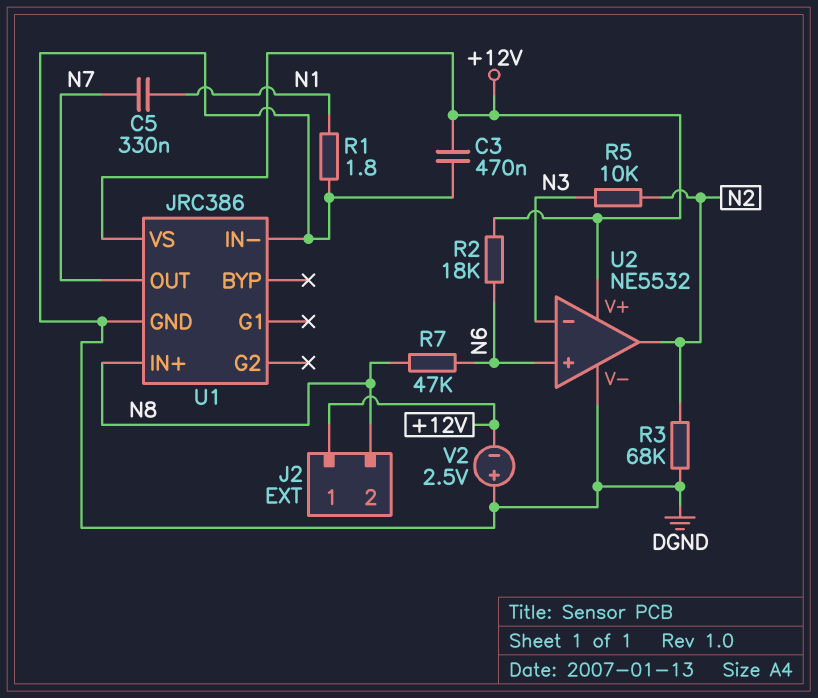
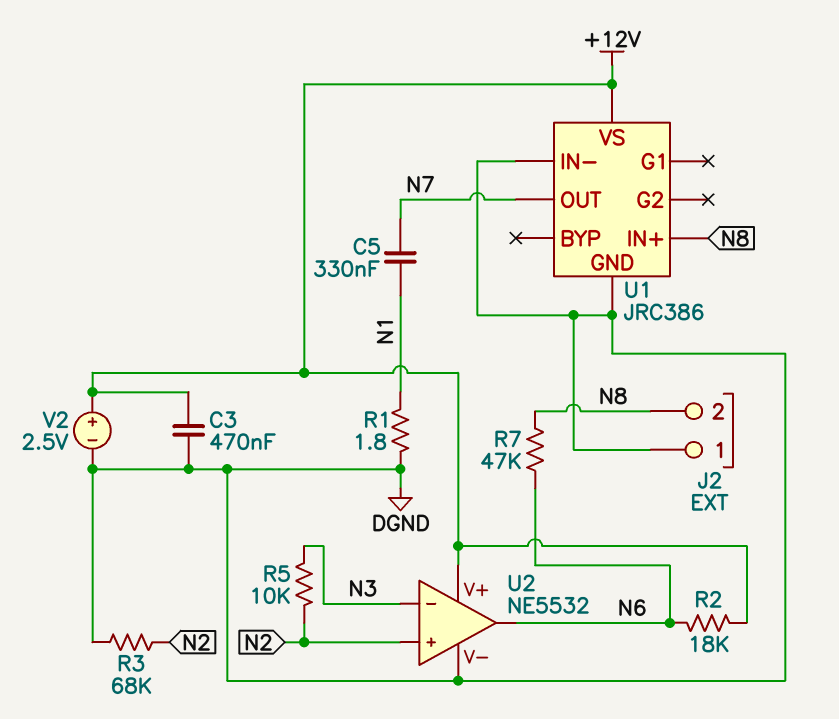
J2 pin 1: +12V -> DGND
U2 pin in+: N6 -> N2
U2 pin out: N2 -> N6
V2: 2.5V (plus DGND, minus +12V) -> 2.5V (plus +12V, minus DGND)

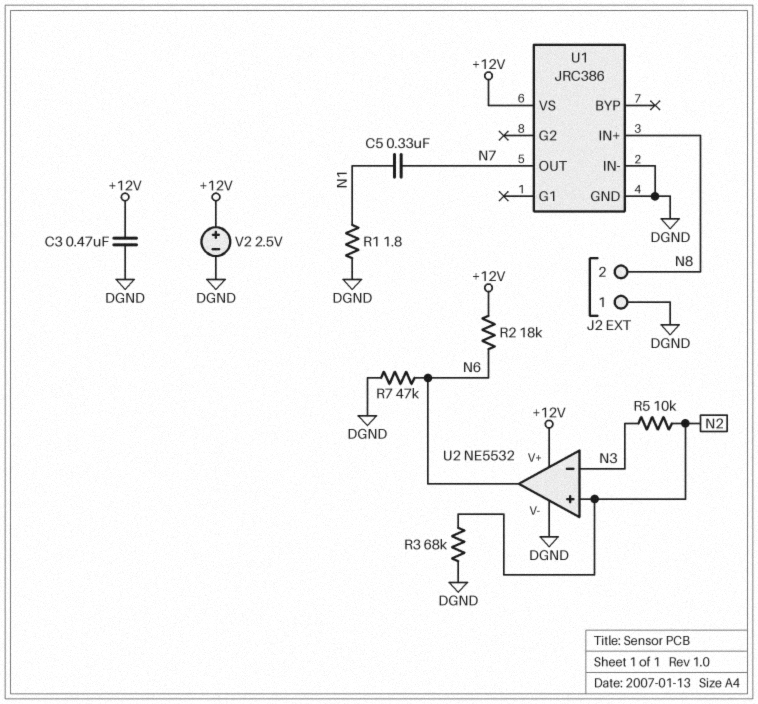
R7: 47k (N6, N8) -> 47k (DGND, N6)

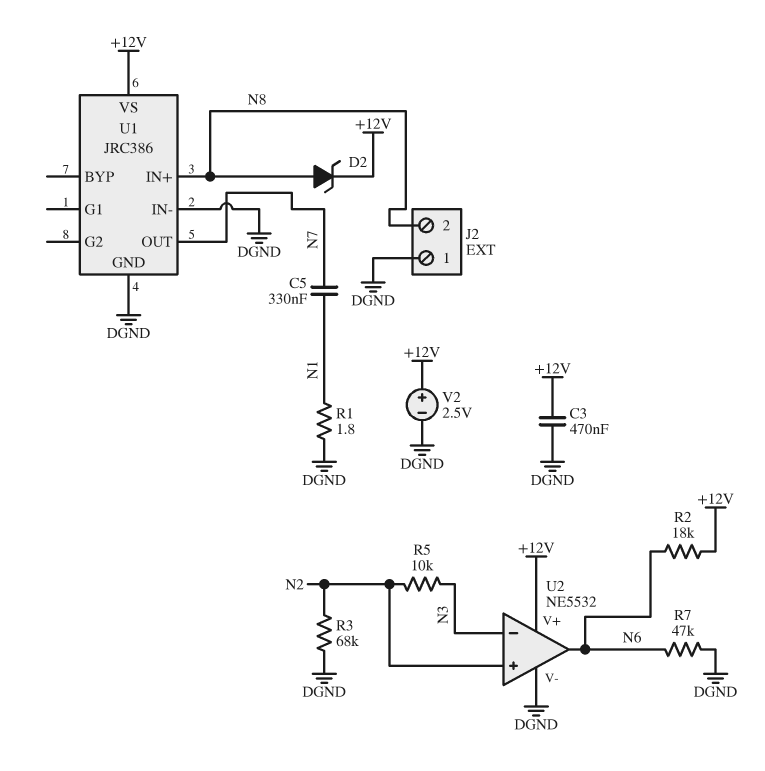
D2: none -> zener (A N8, K +12V)

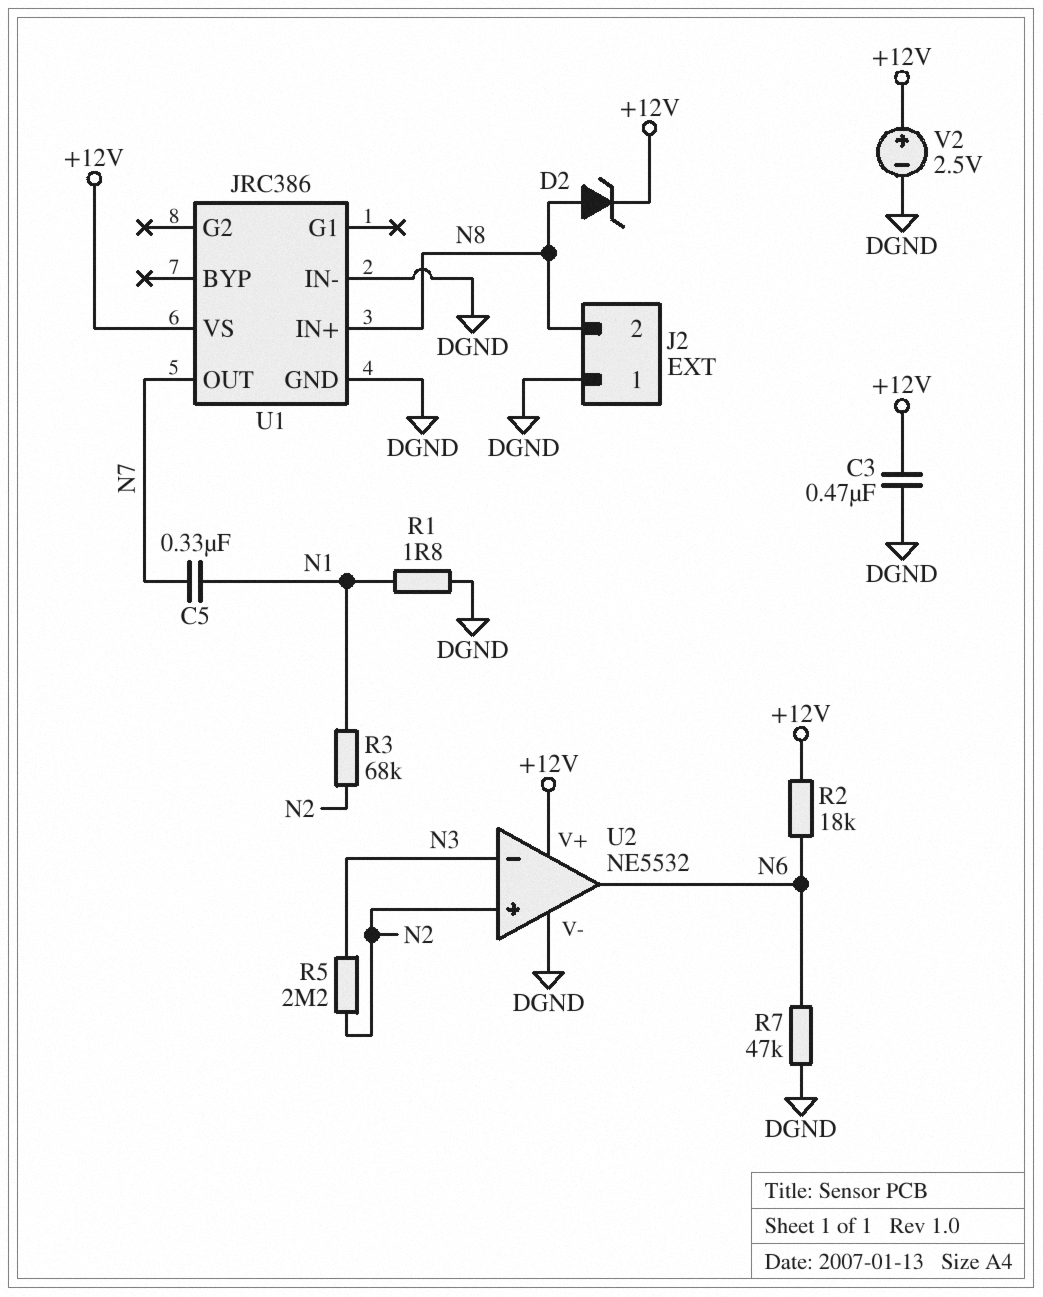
R3: 68k (DGND, N2) -> 68k (N1, N2)
R5: 10k (N2, N3) -> 2.2M (N2, N3)

